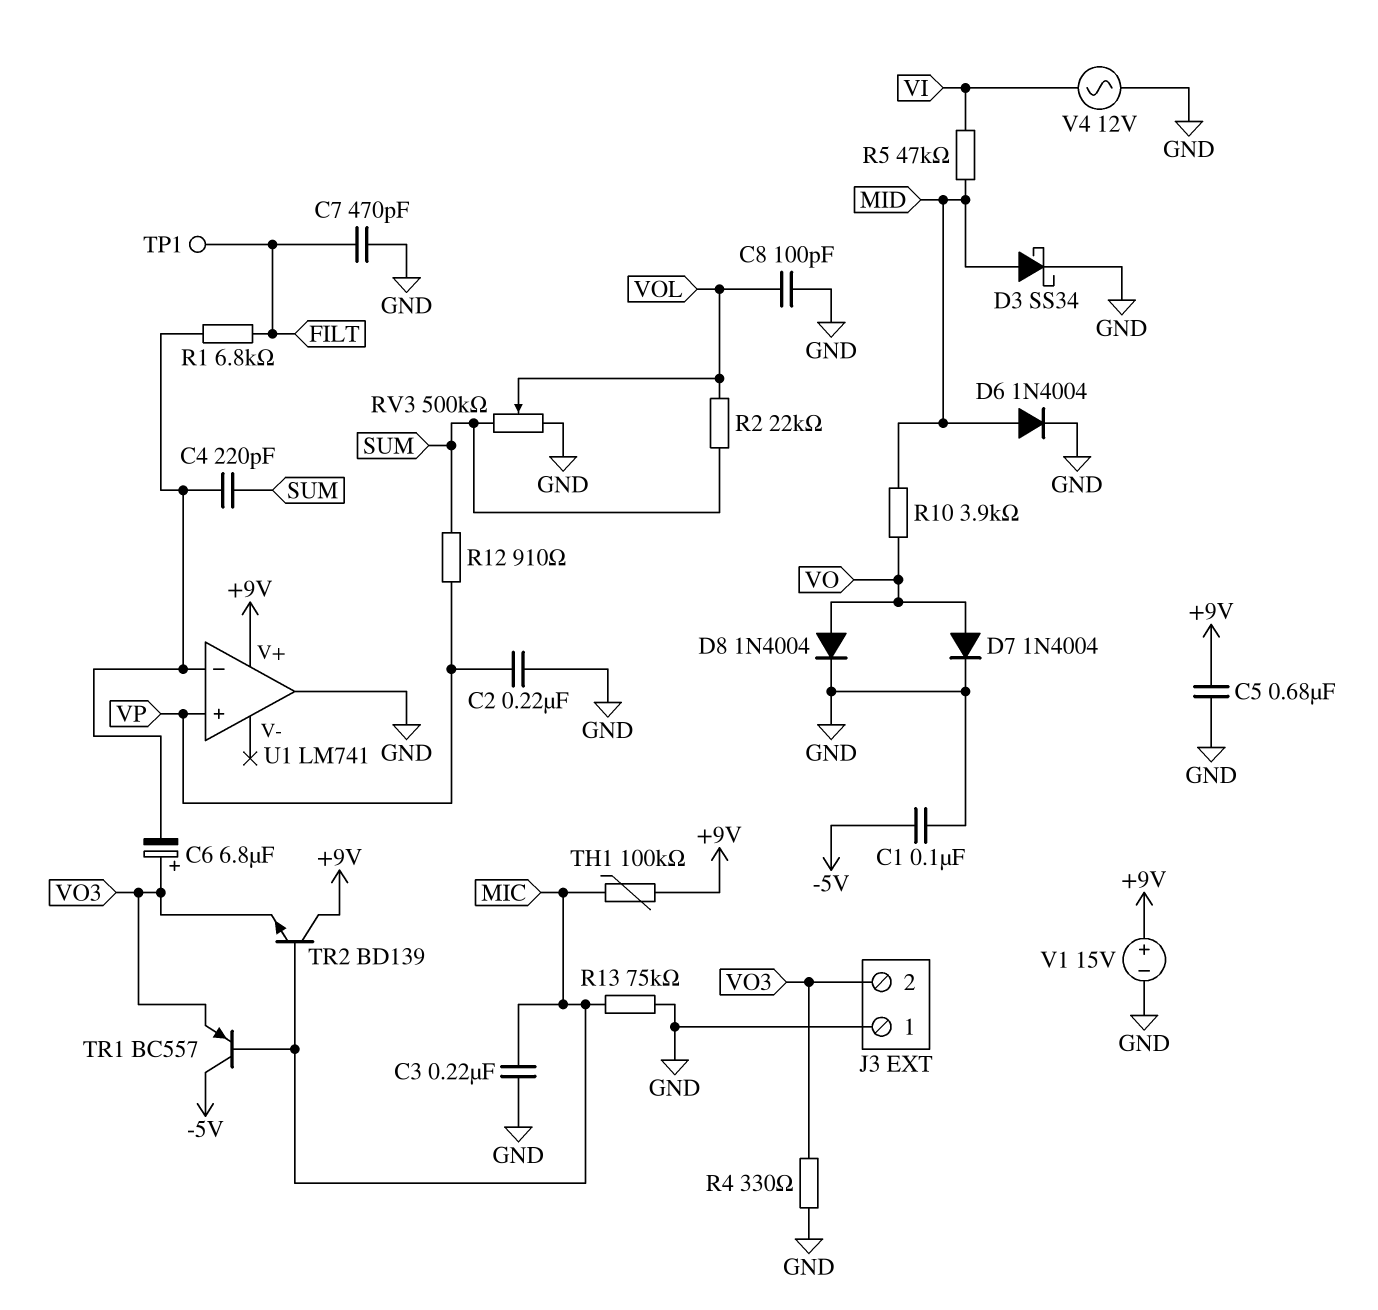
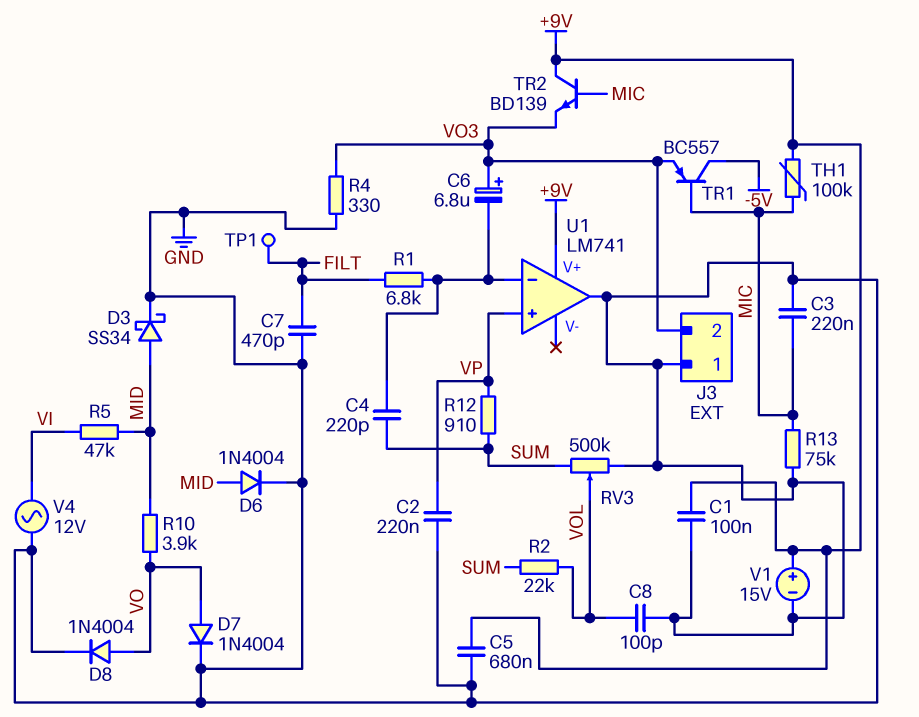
C1: 100nF (-5V, GND) -> 100nF (+9V, GND)

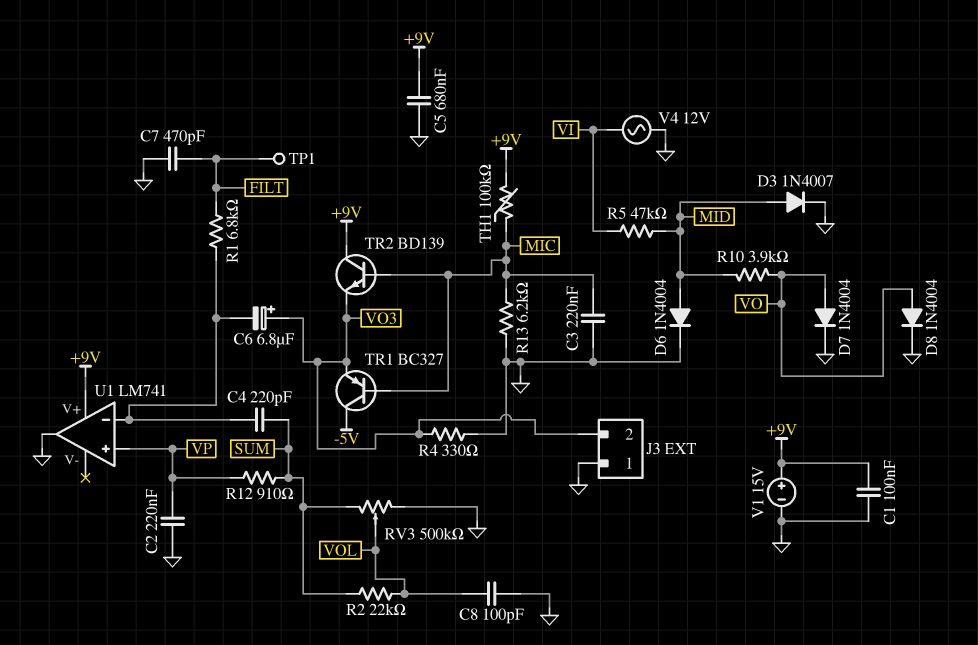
D3: schottky SS34 (A MID, K GND) -> diode 1N4007 (A MID, K GND)
R13: 75k (GND, MIC) -> 6.2k (GND, MIC)
TR1: PNP BC557 (B MIC, C -5V, E VO3) -> PNP BC327 (B MIC, C -5V, E VO3)

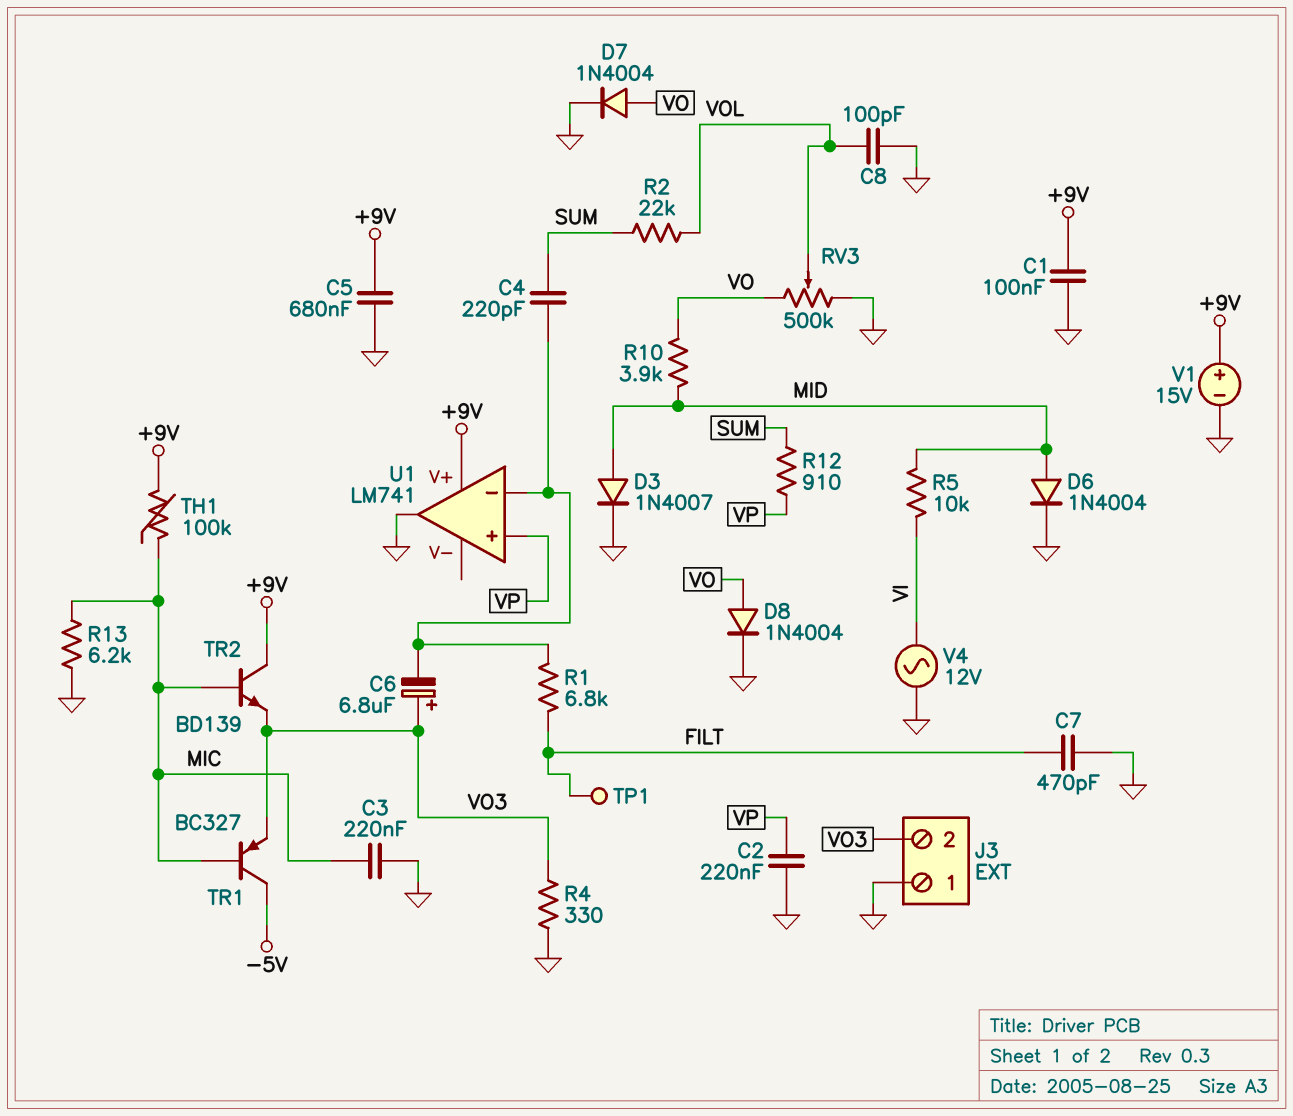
R5: 47k (MID, VI) -> 10k (MID, VI)
RV3: 500k (GND, SUM, wiper VOL) -> 500k (GND, VO, wiper VOL)

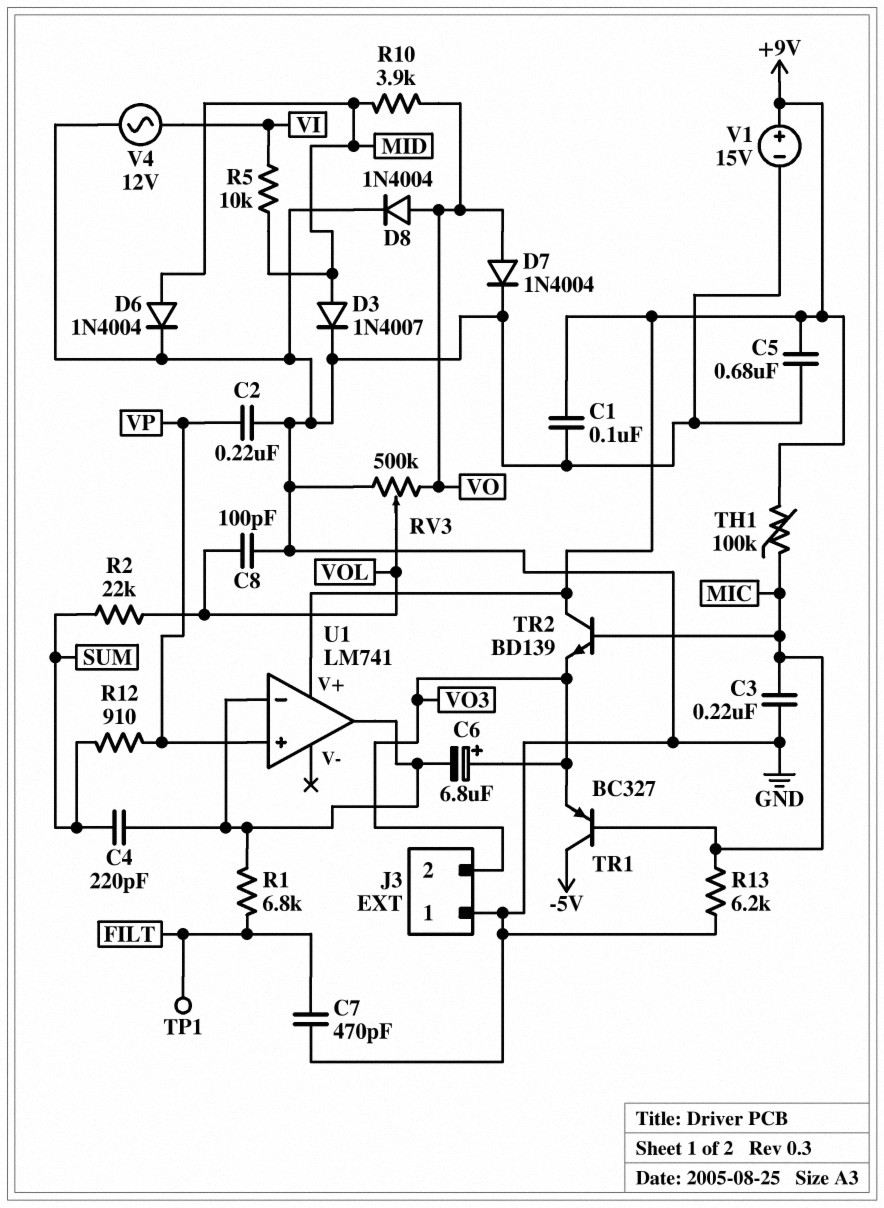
R4: 330 (GND, VO3) -> none
U1 pin out: GND -> U1/in-

